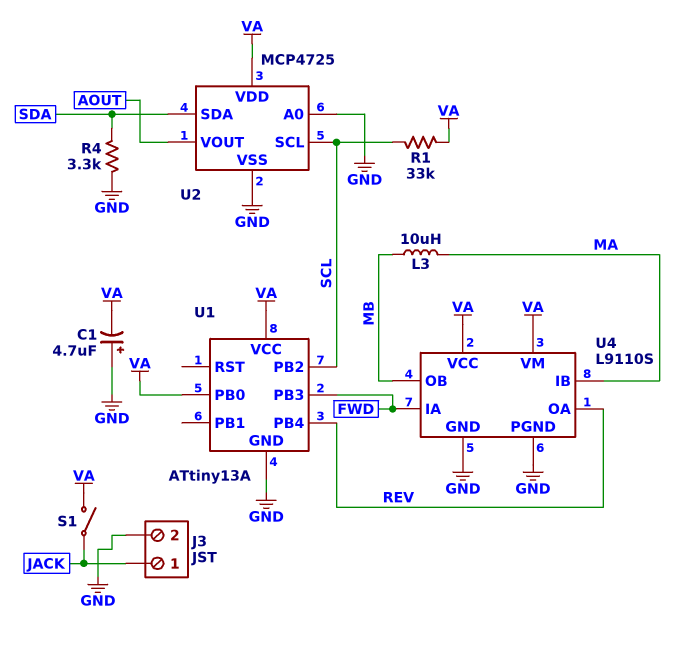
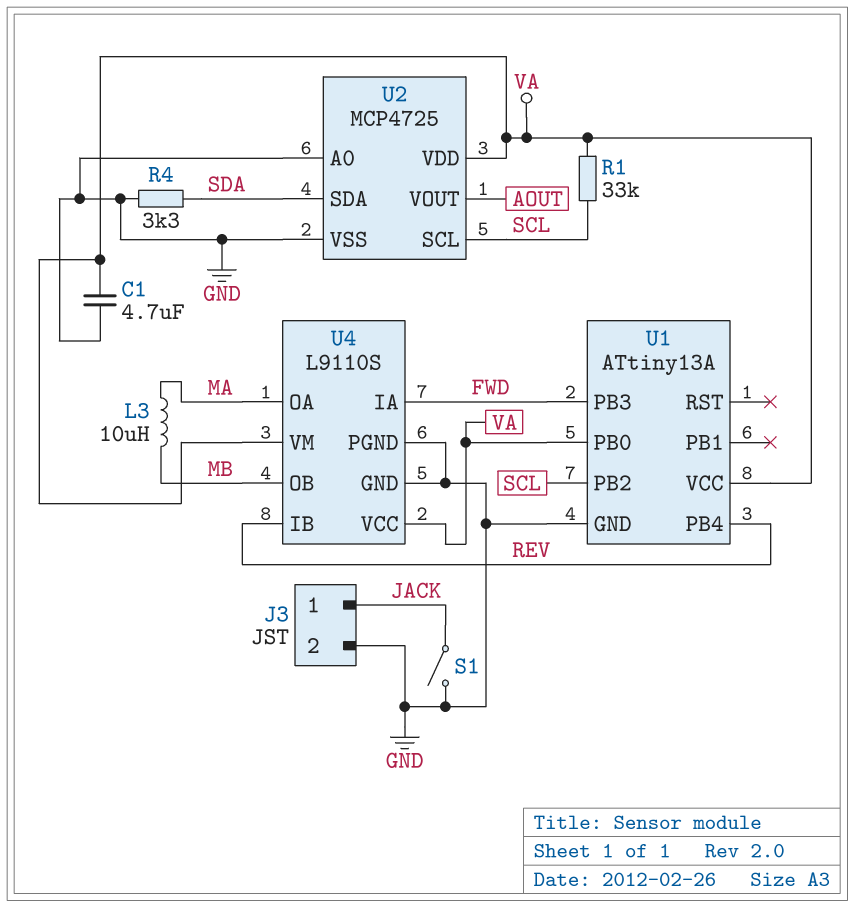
C1: 4.7uF (plus GND, minus VA) -> 4.7uF (GND, VA)
S1: switch (JACK, VA) -> switch (GND, JACK)
U4 pin IB: MA -> REV
U4 pin OA: REV -> MA

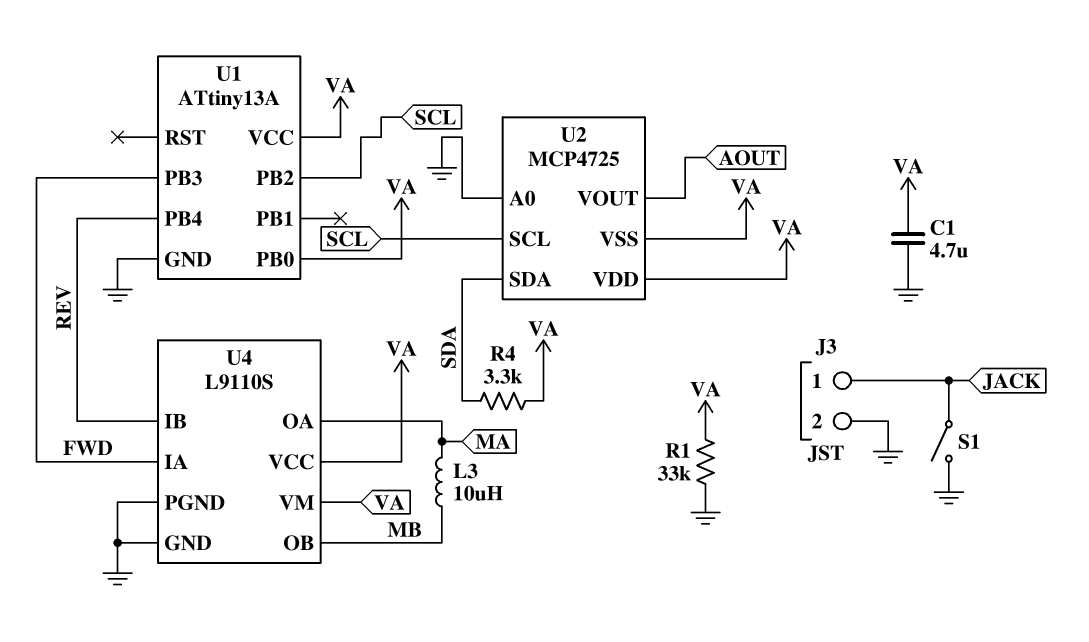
R1: 33k (SCL, VA) -> 33k (GND, VA)
R4: 3.3k (GND, SDA) -> 3.3k (SDA, VA)
U2 pin VSS: GND -> VA

